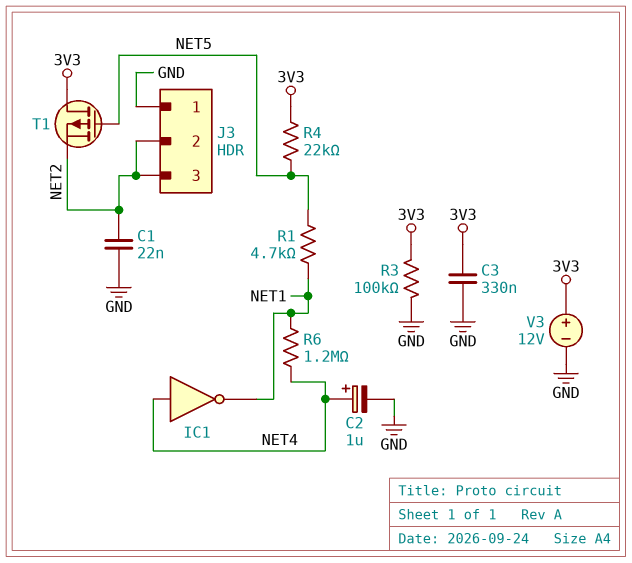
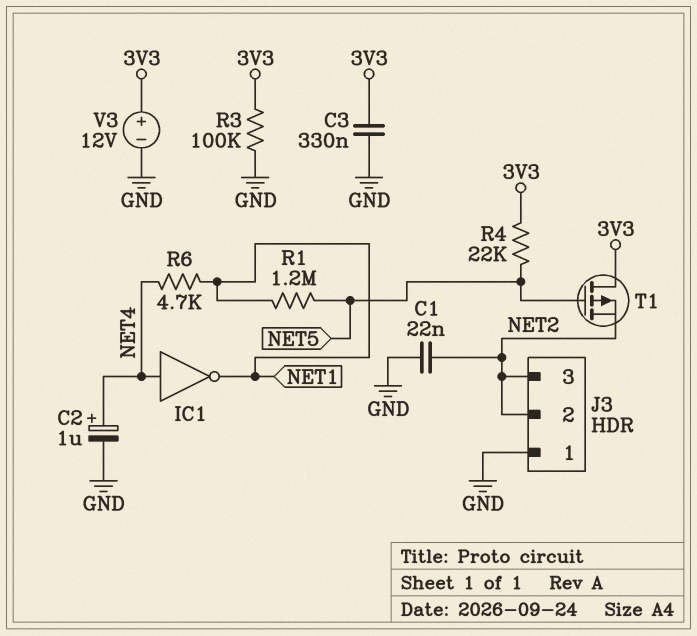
R1: 4.7k (NET1, NET5) -> 1.2M (NET1, NET5)
R6: 1.2M (NET1, NET4) -> 4.7k (NET1, NET4)

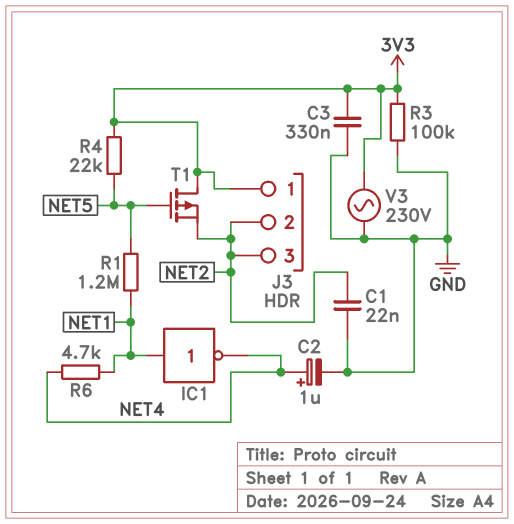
IC1: NOT (in NET4, out NET1) -> NOT (in NET1, out NET4)
J3 pin 1: GND -> 3V3
V3: 12V (plus 3V3, minus GND) -> AC 230V (3V3, GND)

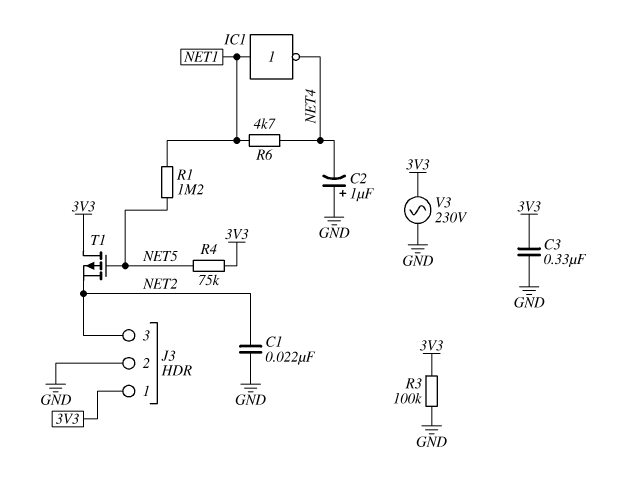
C2: 1uF (plus NET4, minus GND) -> 1uF (plus GND, minus NET4)
J3 pin 2: NET2 -> GND
R4: 22k (3V3, NET5) -> 75k (3V3, NET5)

